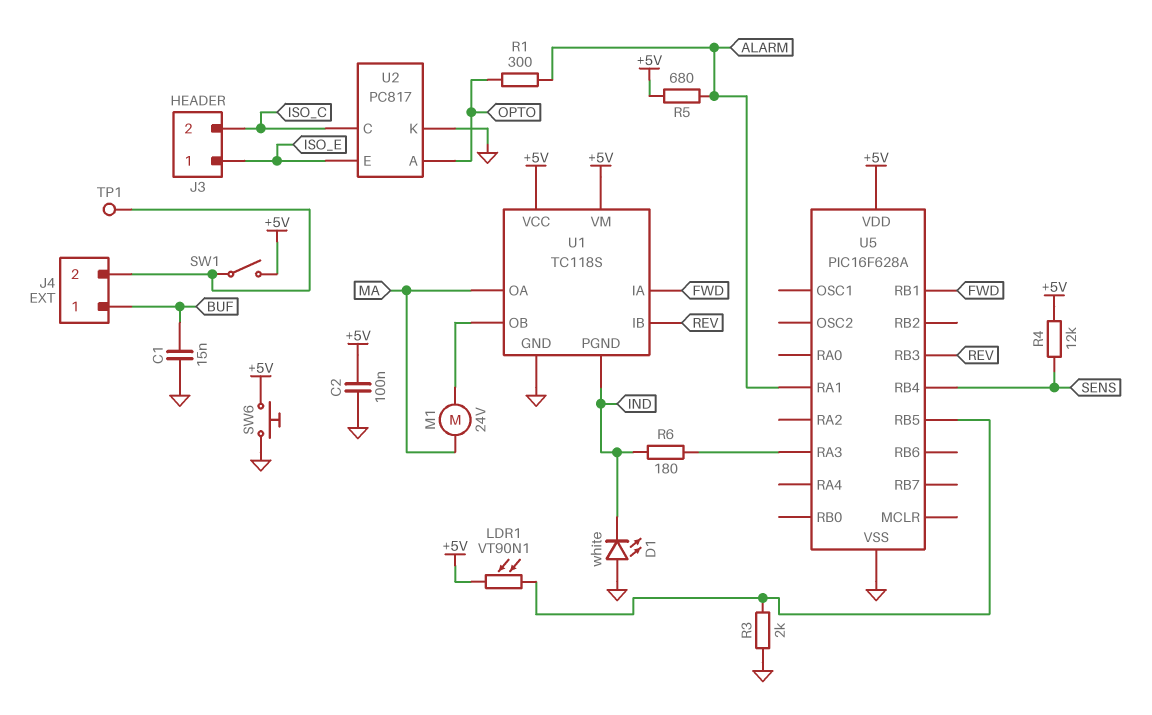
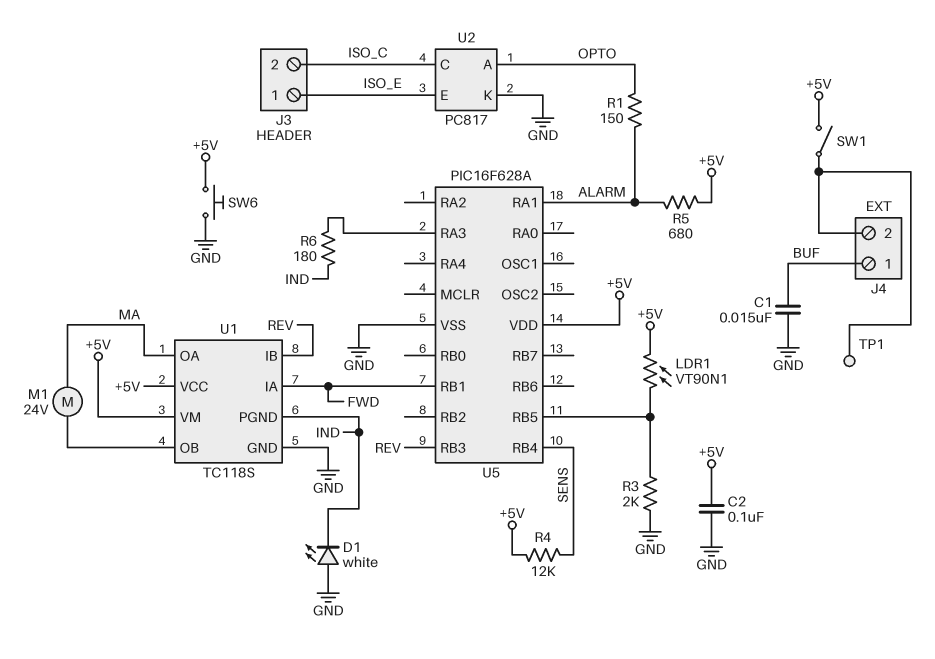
R1: 300 (ALARM, OPTO) -> 150 (ALARM, OPTO)

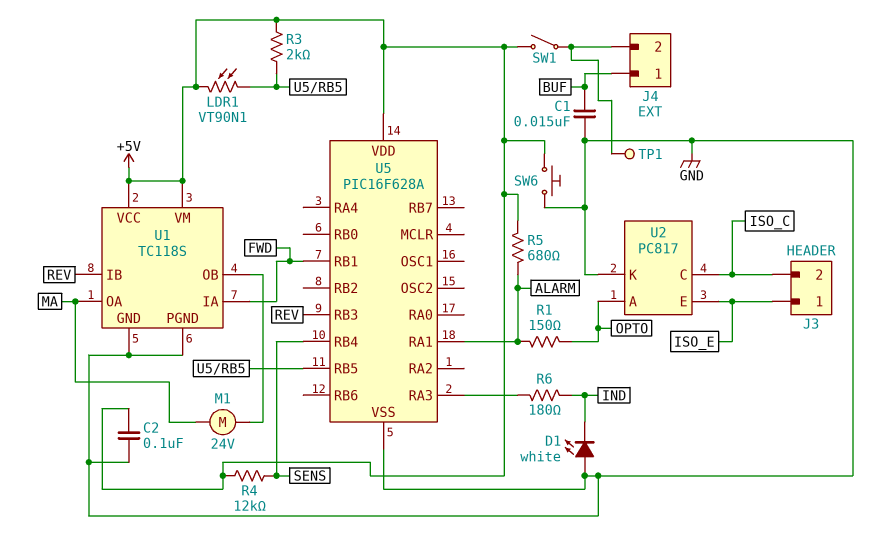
R3: 2k (GND, U5/RB5) -> 2k (+5V, U5/RB5)
U1 pin PGND: IND -> GND

